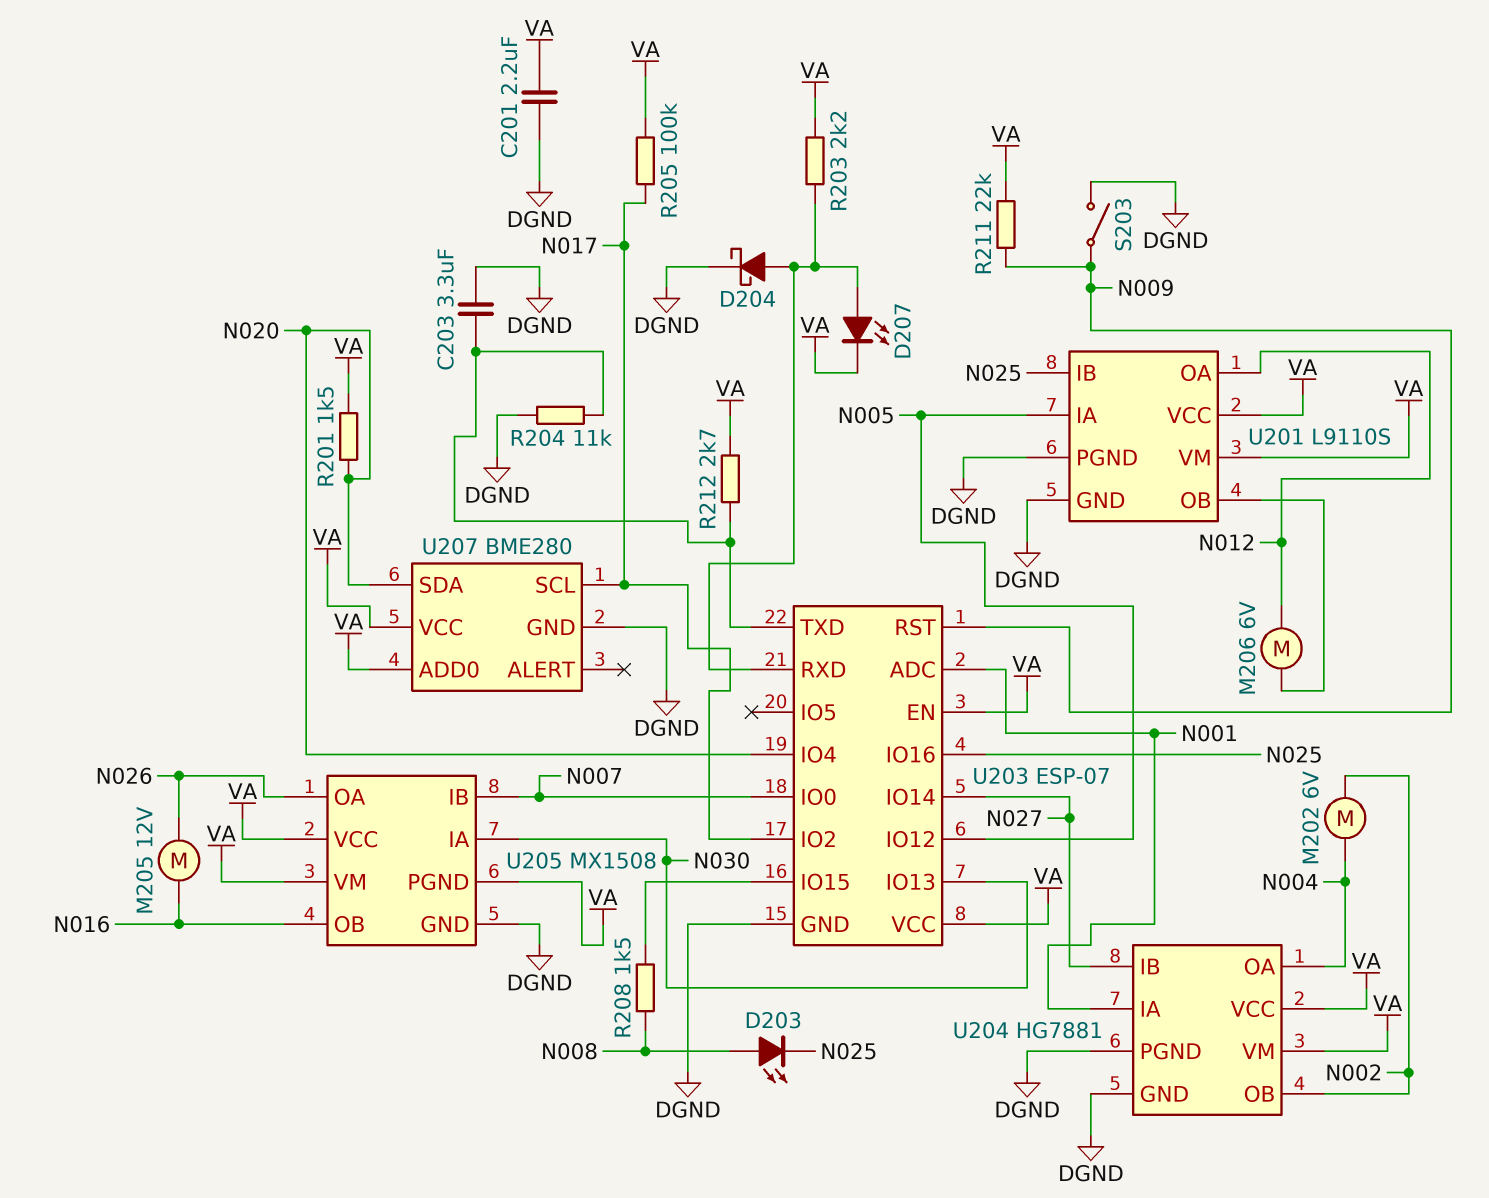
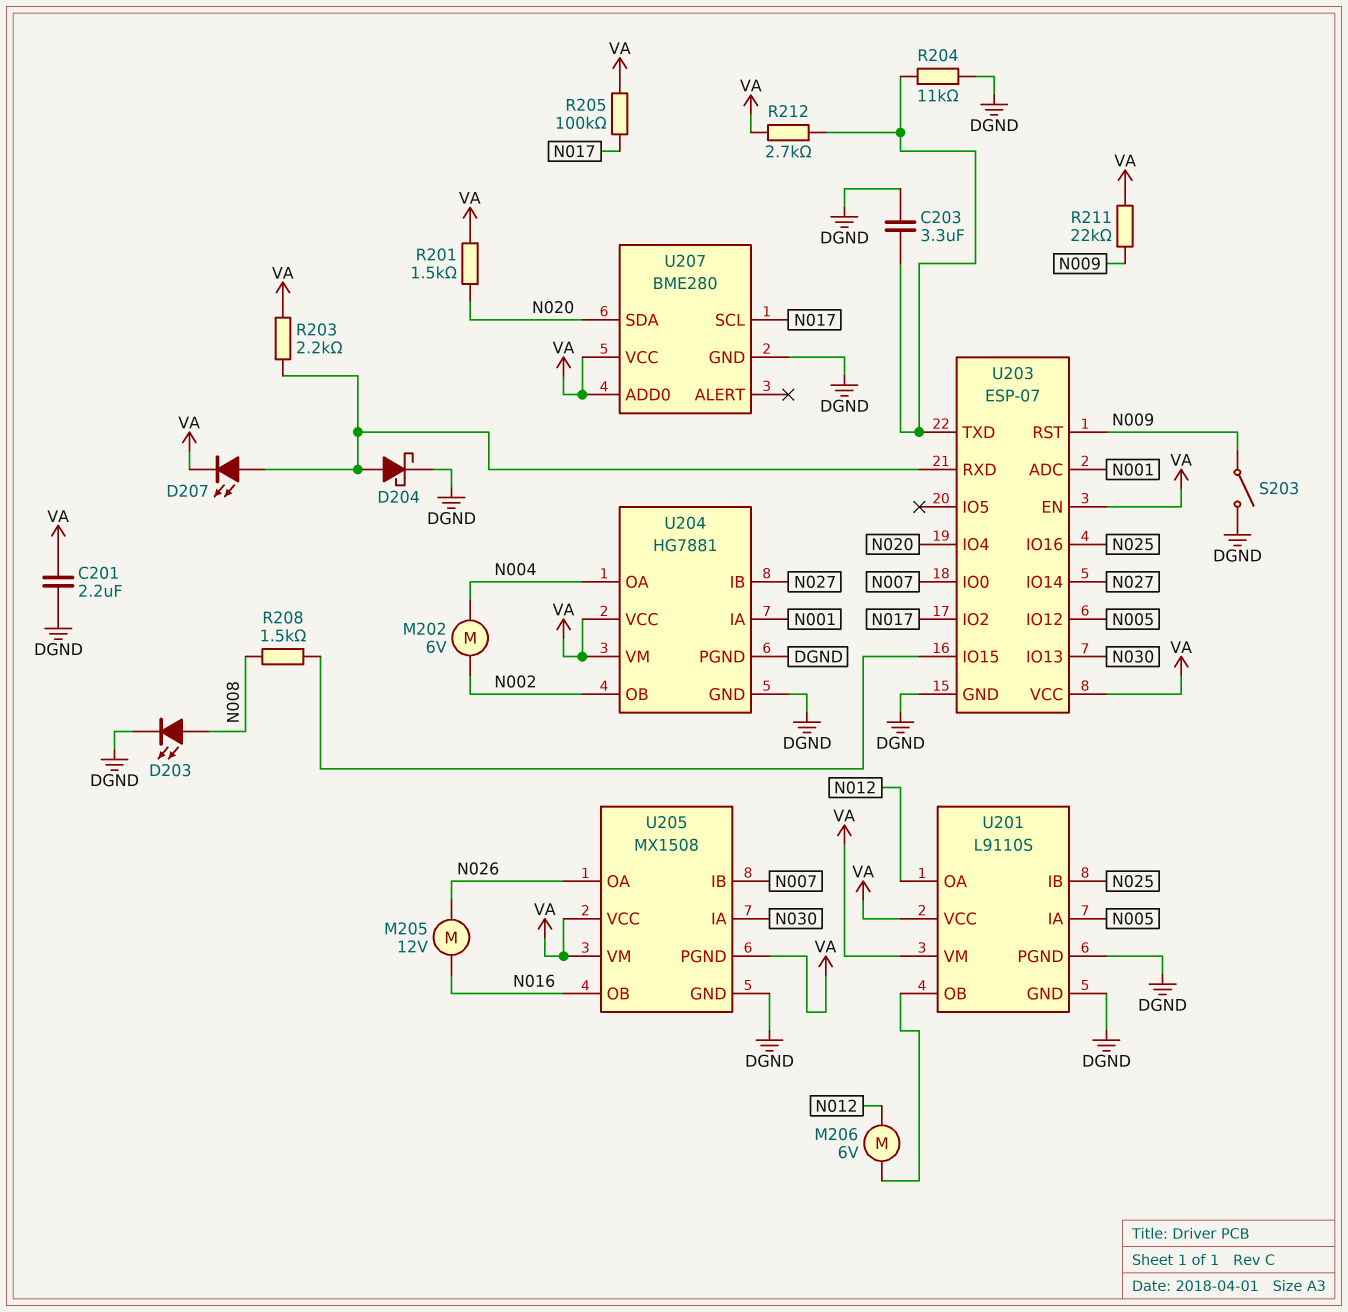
D203: LED (A N008, K N025) -> LED (A N008, K DGND)

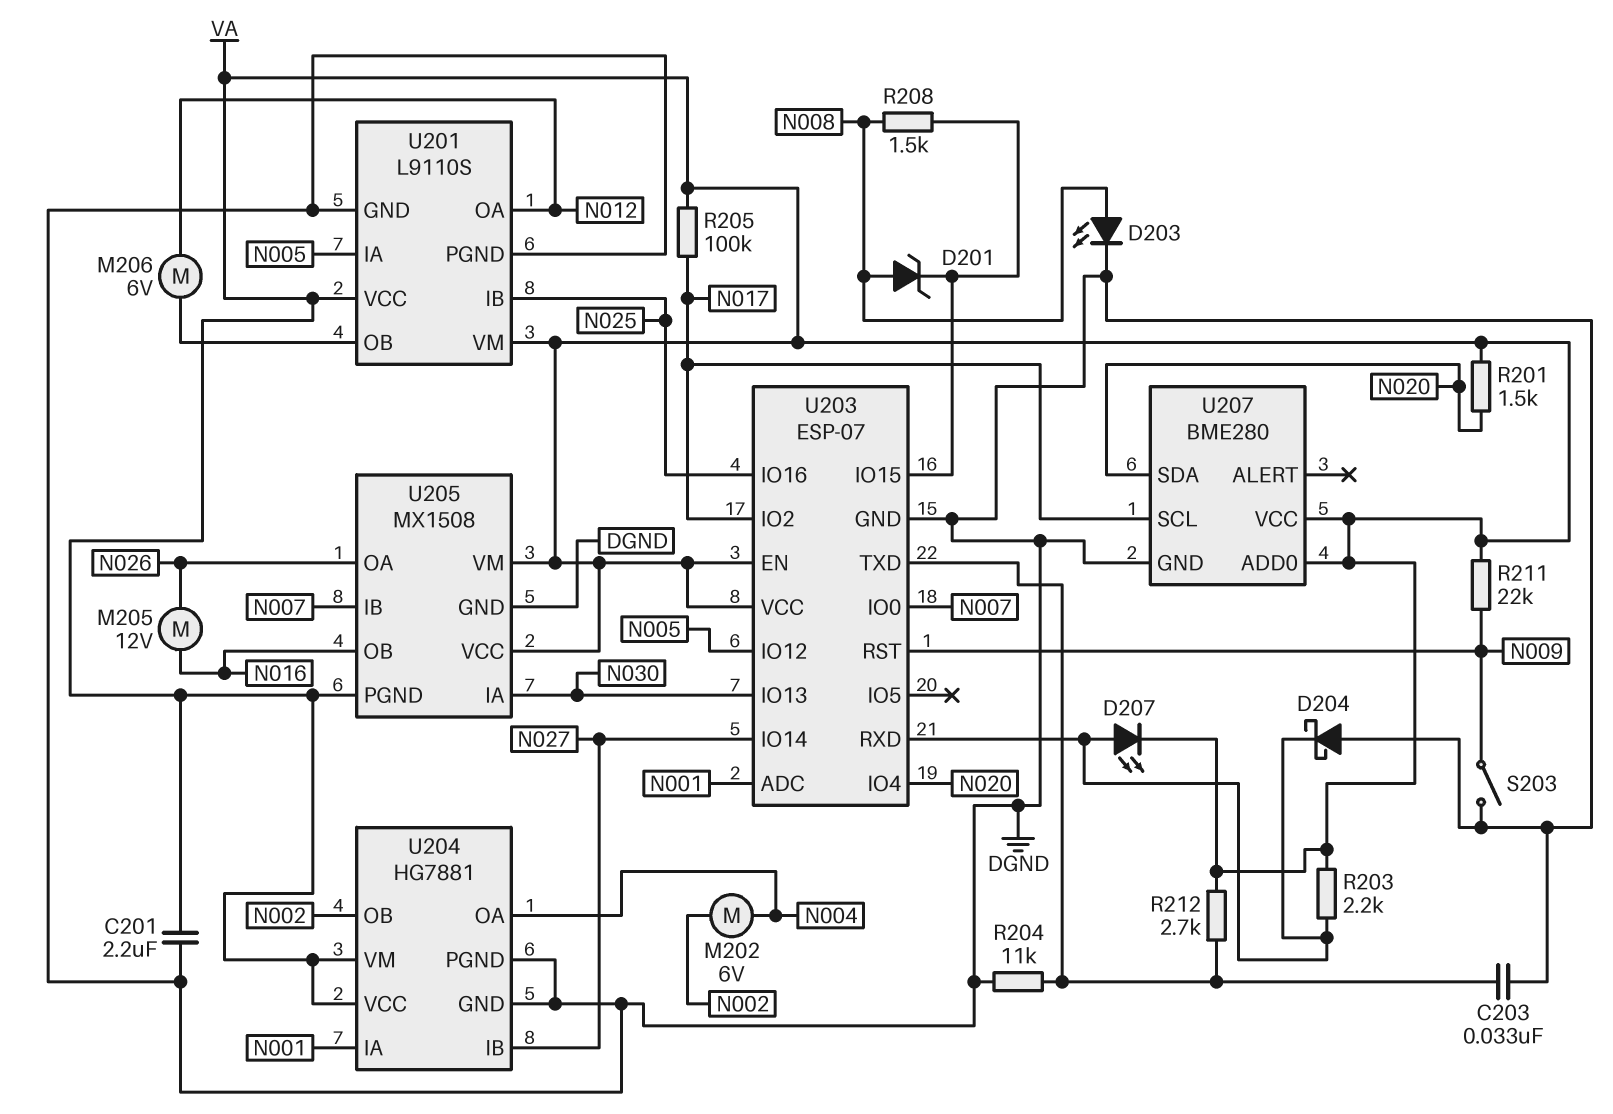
C203: 3.3uF (DGND, U203/TXD) -> 33nF (DGND, U203/TXD)
D201: none -> zener (A N008, K U203/IO15)
D204: schottky (A U203/RXD, K DGND) -> schottky (A DGND, K U203/RXD)

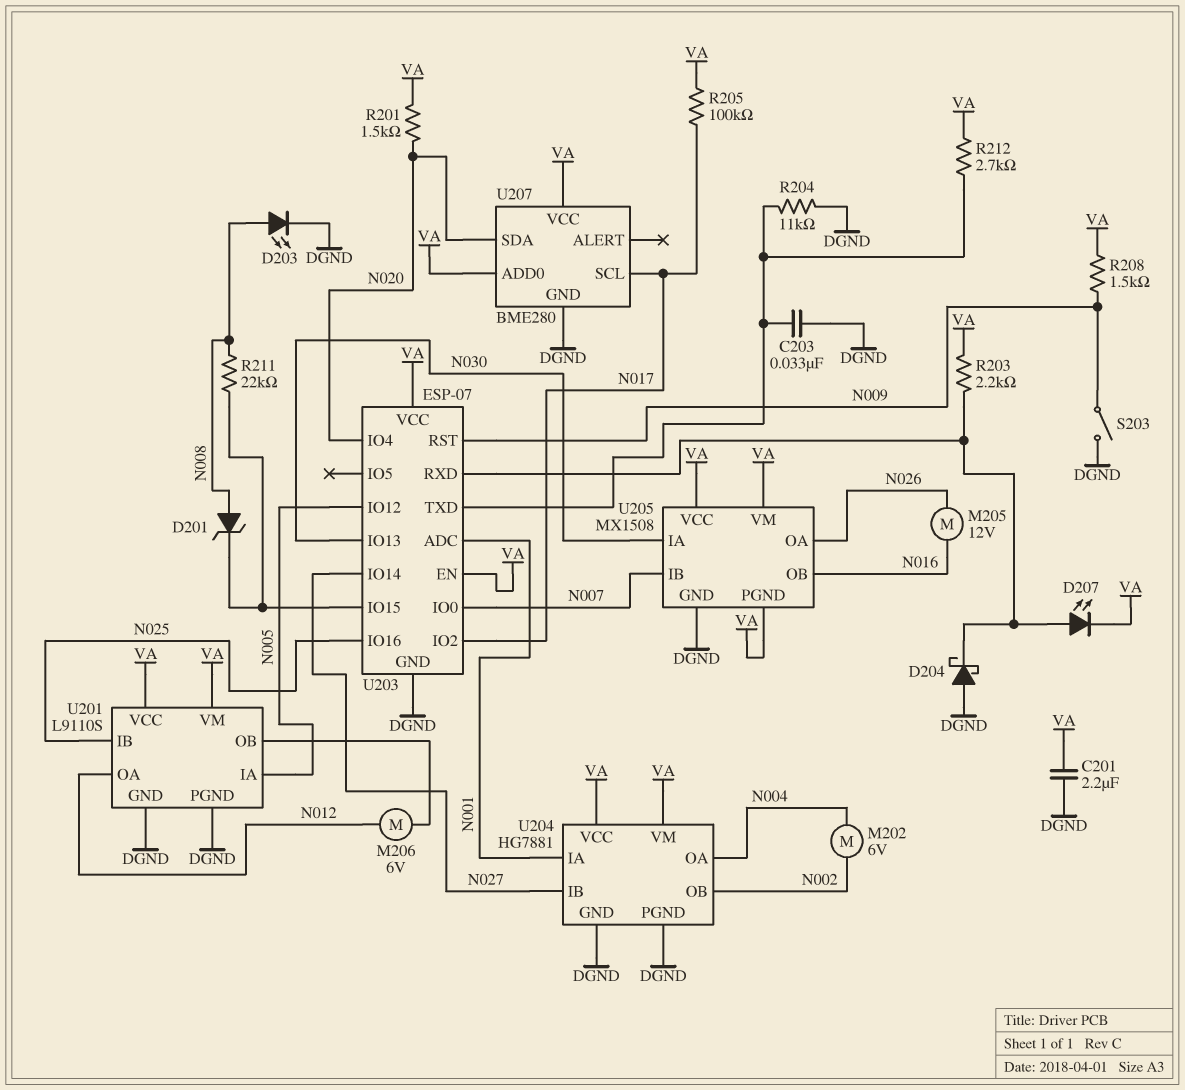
R208: 1.5k (N008, U203/IO15) -> 1.5k (N009, VA)
R211: 22k (N009, VA) -> 22k (N008, U203/IO15)

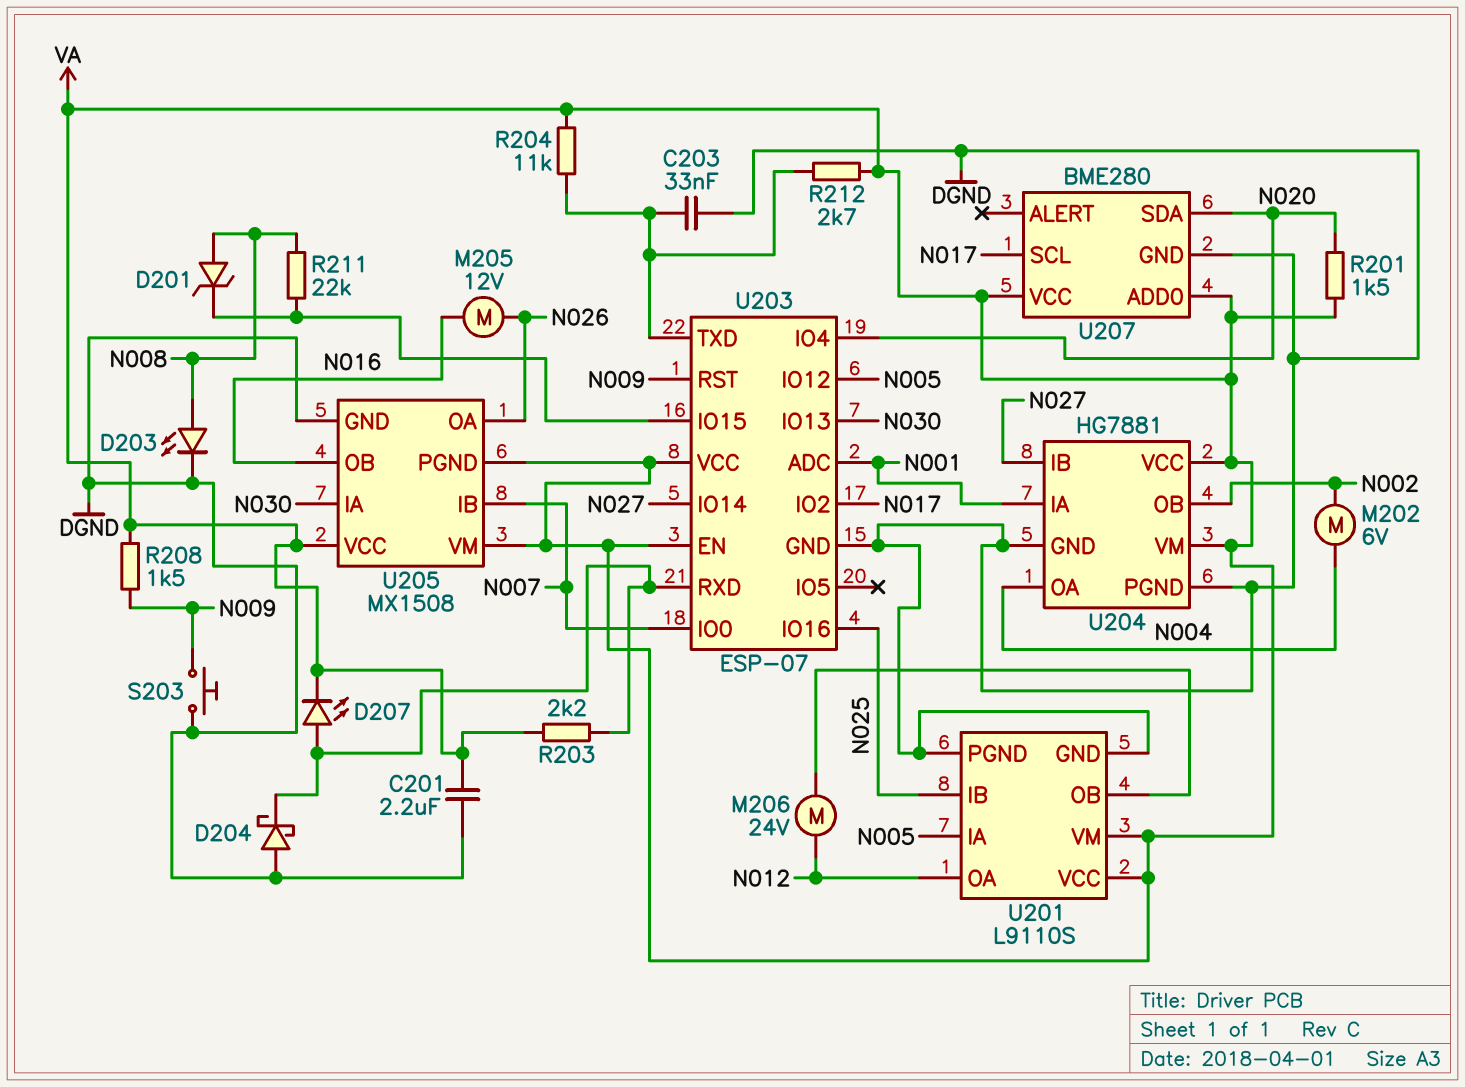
M206: motor 6V (N012, U201/OB) -> motor 24V (N012, U201/OB)
R204: 11k (DGND, U203/TXD) -> 11k (U203/TXD, VA)
R205: 100k (N017, VA) -> none
S203: switch (DGND, N009) -> button (DGND, N009)

